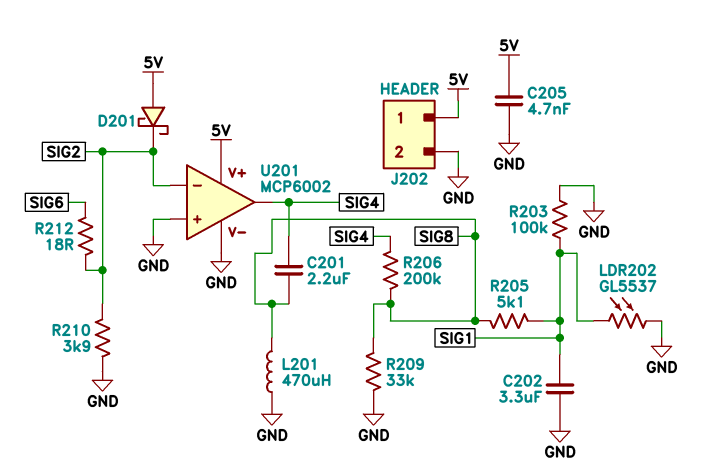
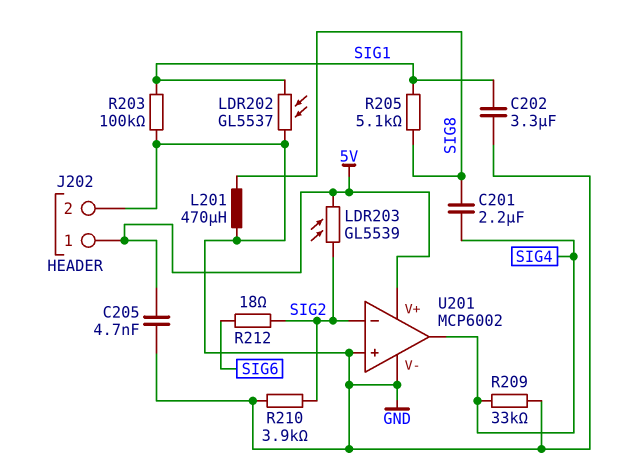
D201: schottky (A 5V, K SIG2) -> none
LDR203: none -> GL5539 (5V, SIG2)
R206: 200k (SIG4, SIG8) -> none
R209: 33k (GND, SIG8) -> 33k (GND, SIG4)

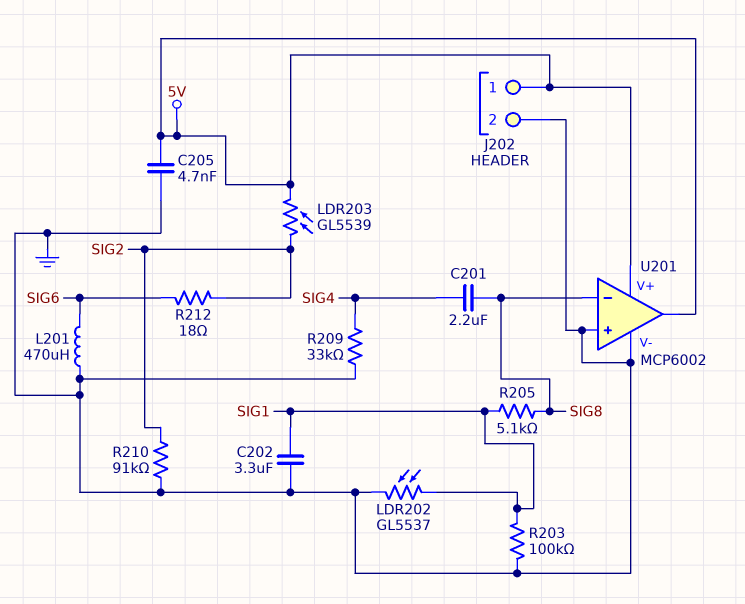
L201: 470uH (GND, SIG8) -> 470uH (GND, SIG6)
R210: 3.9k (GND, SIG2) -> 91k (GND, SIG2)
U201 pin in-: SIG2 -> SIG8
U201 pin out: SIG4 -> 5V

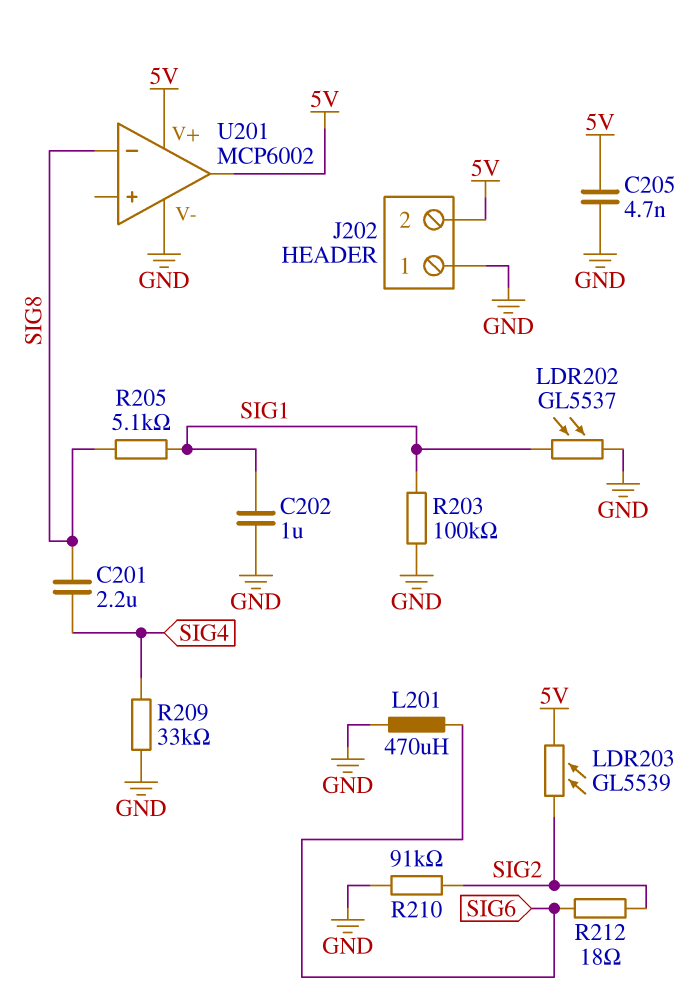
C202: 3.3uF (GND, SIG1) -> 1uF (GND, SIG1)
J202 pin 1: 5V -> GND
J202 pin 2: GND -> 5V
U201 pin in+: GND -> none

